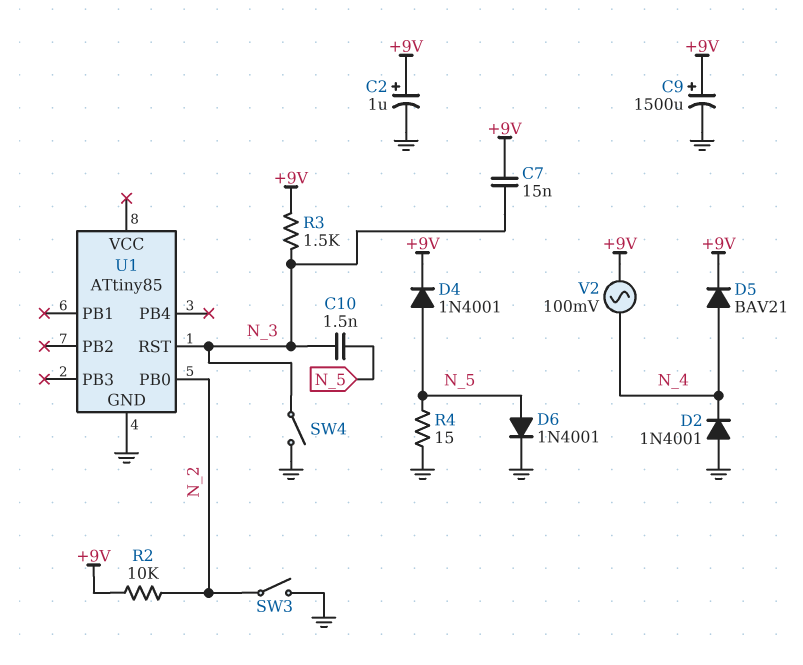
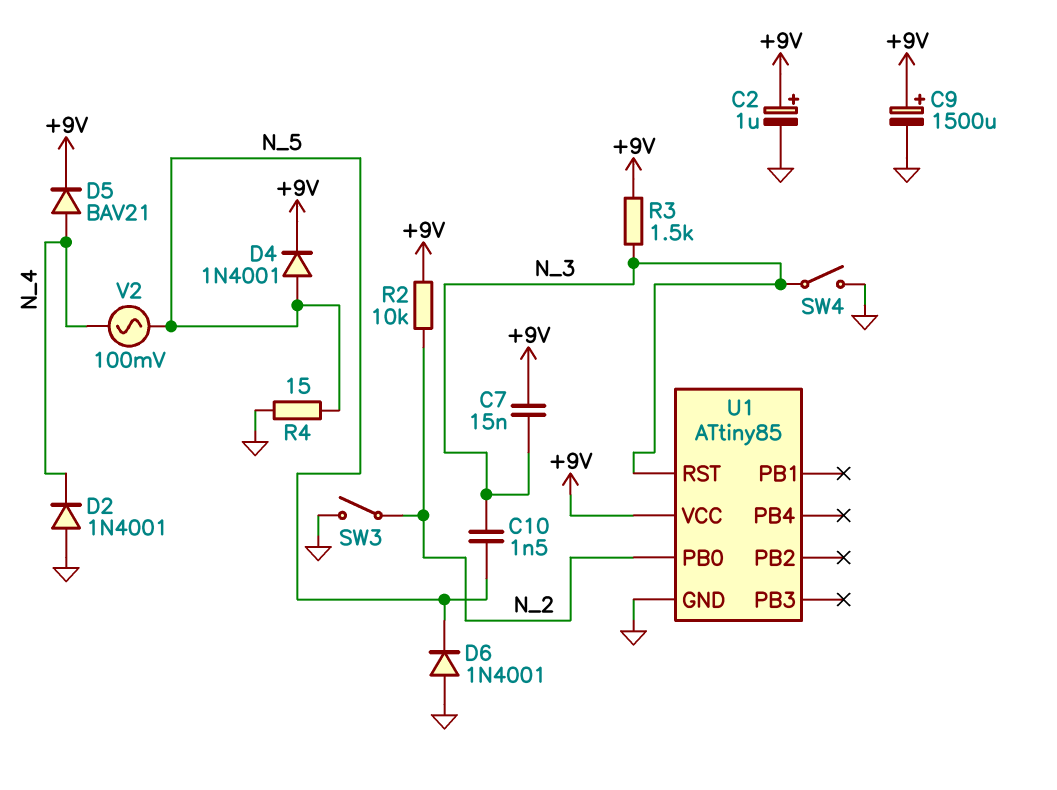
D6: diode 1N4001 (A N_5, K GND) -> diode 1N4001 (A GND, K N_5)
U1 pin VCC: none -> +9V
V2: AC 100mV (+9V, N_4) -> AC 100mV (N_4, N_5)

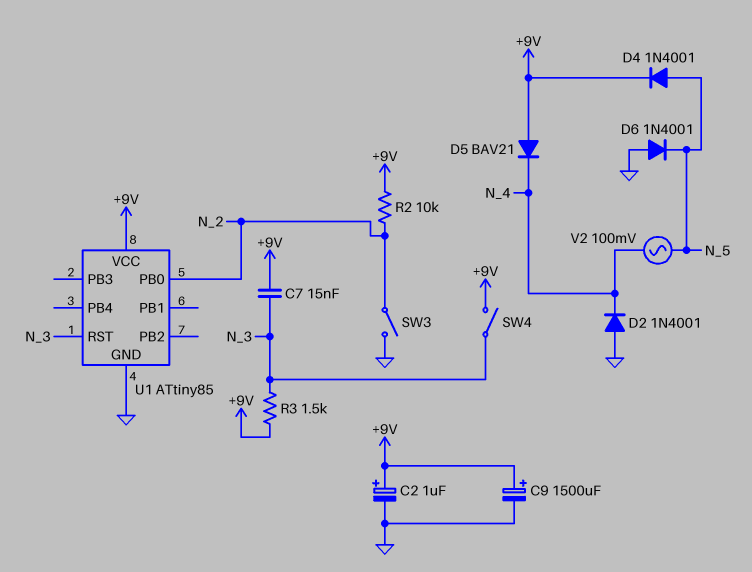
C10: 1.5nF (N_3, N_5) -> none
D5: diode BAV21 (A N_4, K +9V) -> diode BAV21 (A +9V, K N_4)
R4: 15 (GND, N_5) -> none
SW4: switch (GND, N_3) -> switch (+9V, N_3)

